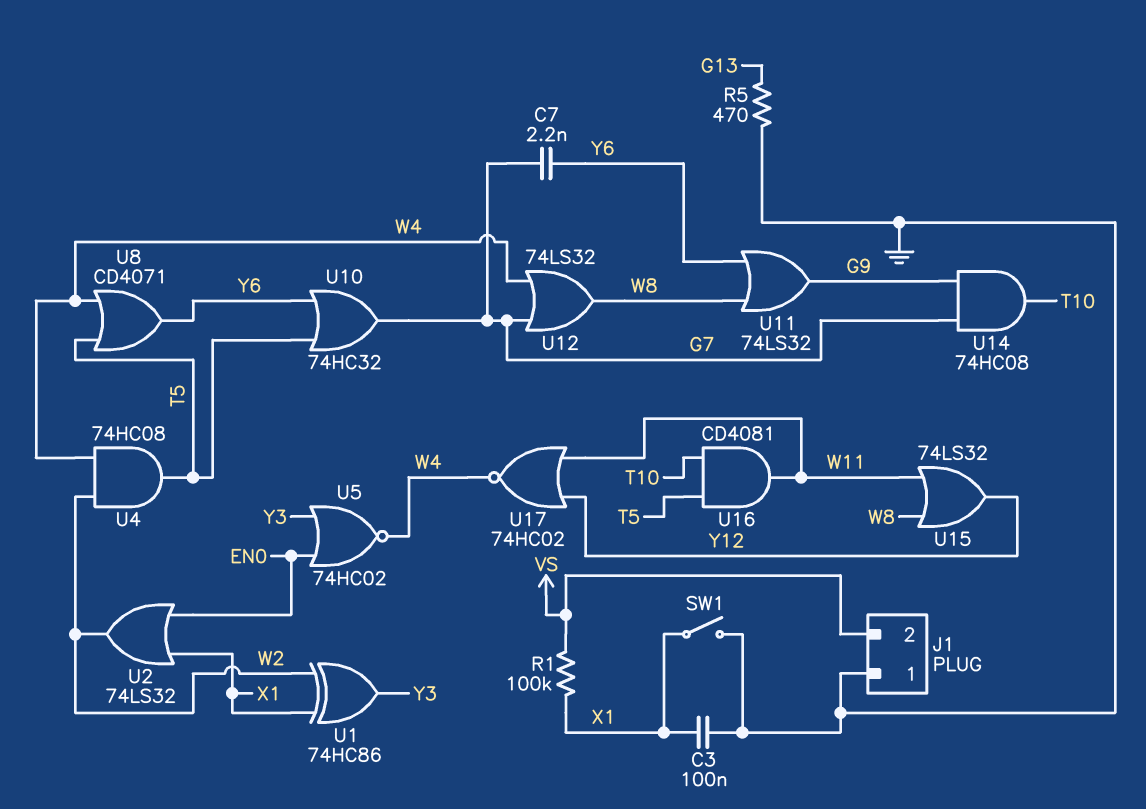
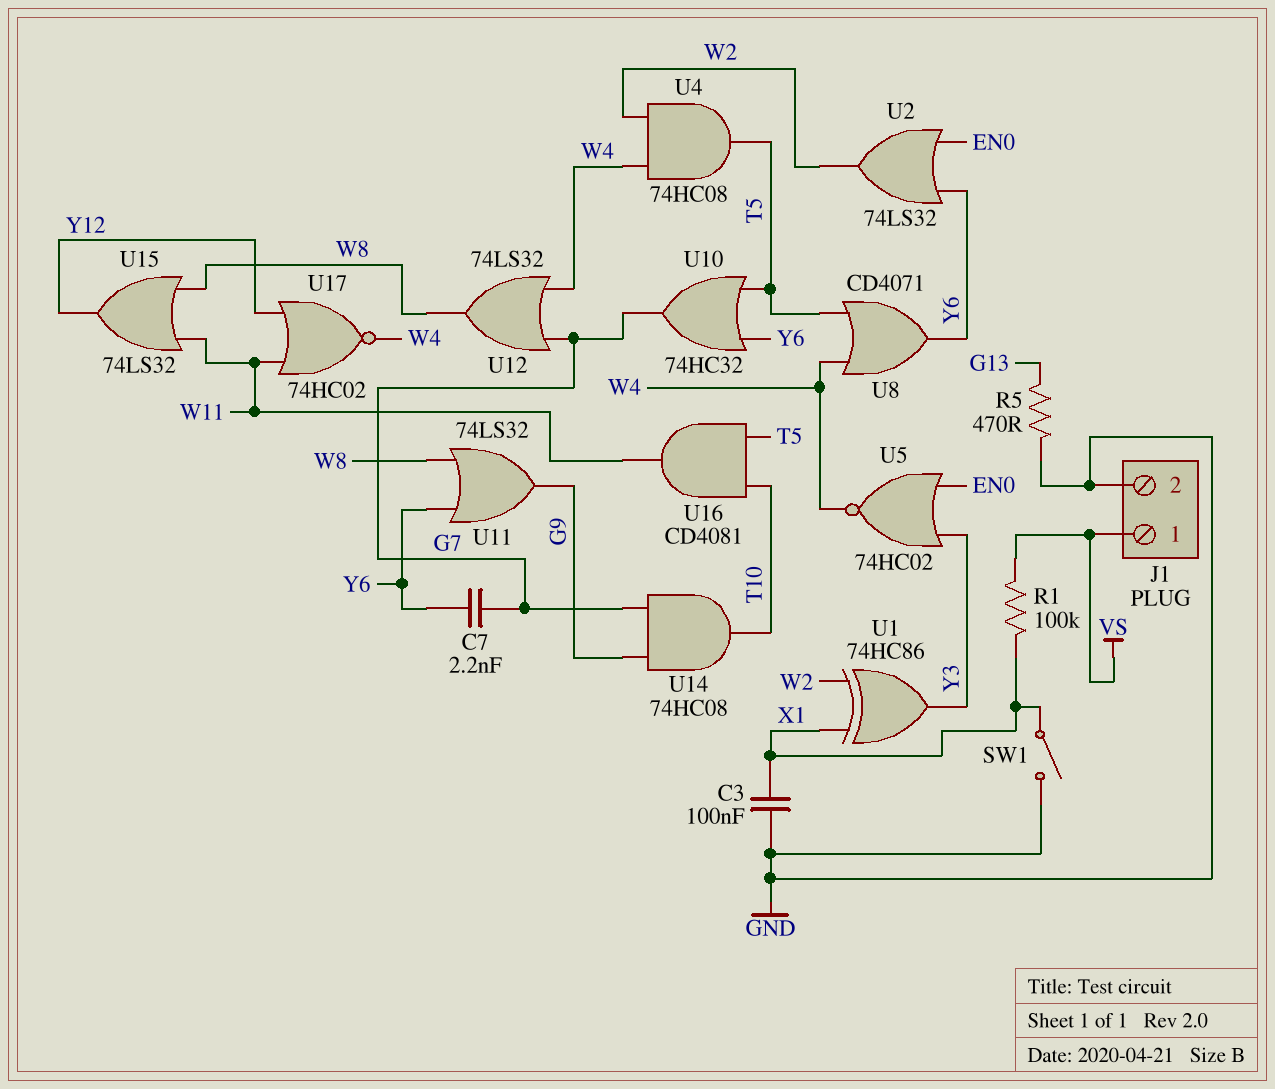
J1 pin 1: GND -> VS
J1 pin 2: VS -> GND
U2: OR 74LS32 (in EN0, in X1, out W2) -> OR 74LS32 (in EN0, in Y6, out W2)

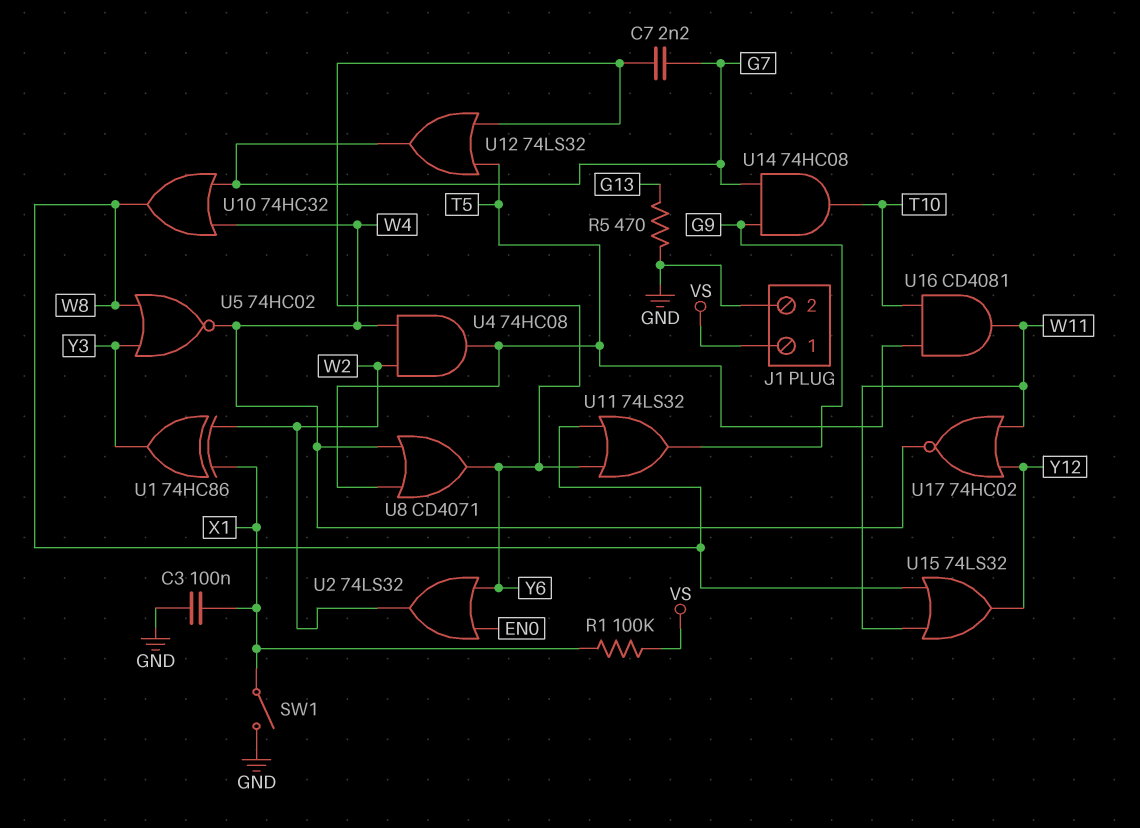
U5: NOR 74HC02 (in EN0, in Y3, out W4) -> NOR 74HC02 (in W8, in Y3, out W4)
U10: OR 74HC32 (in T5, in Y6, out G7) -> OR 74HC32 (in G7, in W4, out W8)
U12: OR 74LS32 (in G7, in W4, out W8) -> OR 74LS32 (in T5, in Y6, out G7)

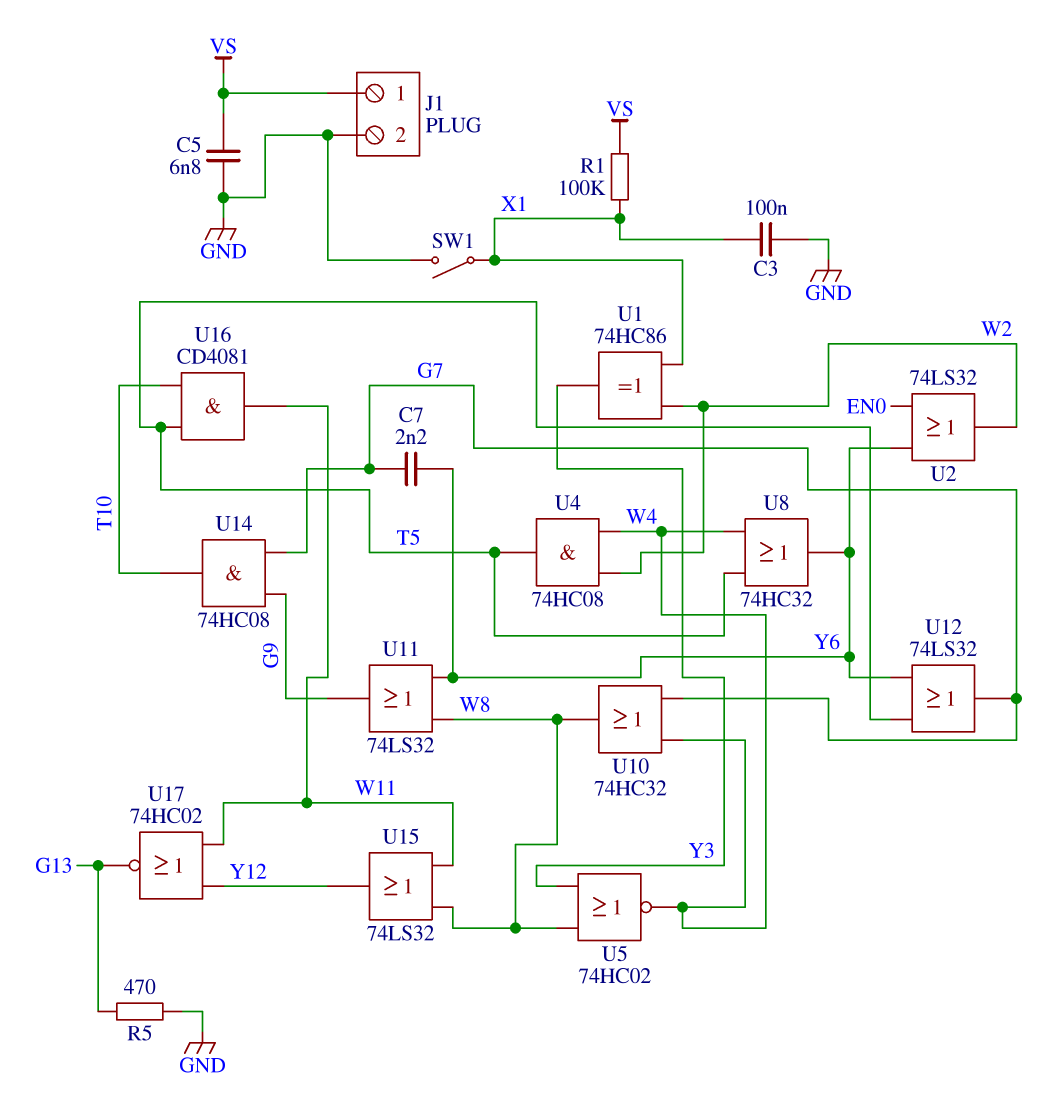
C5: none -> 6.8nF (GND, VS)
U8: OR CD4071 (in T5, in W4, out Y6) -> OR 74HC32 (in T5, in W4, out Y6)
U17: NOR 74HC02 (in W11, in Y12, out W4) -> NOR 74HC02 (in W11, in Y12, out G13)

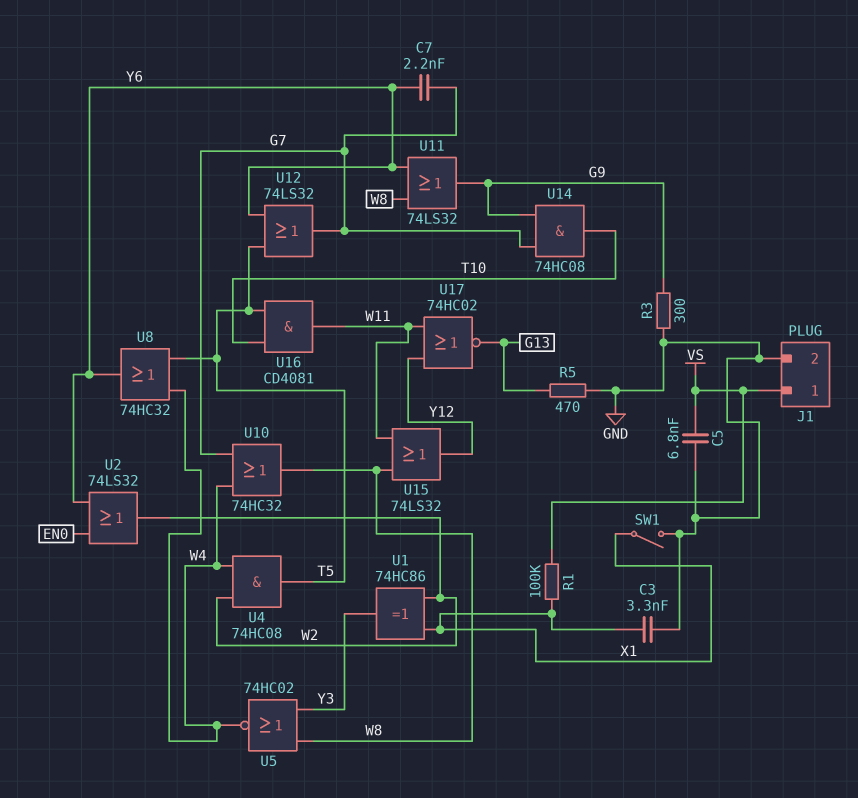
C3: 100nF (GND, X1) -> 3.3nF (GND, X1)
R3: none -> 300 (G9, GND)

